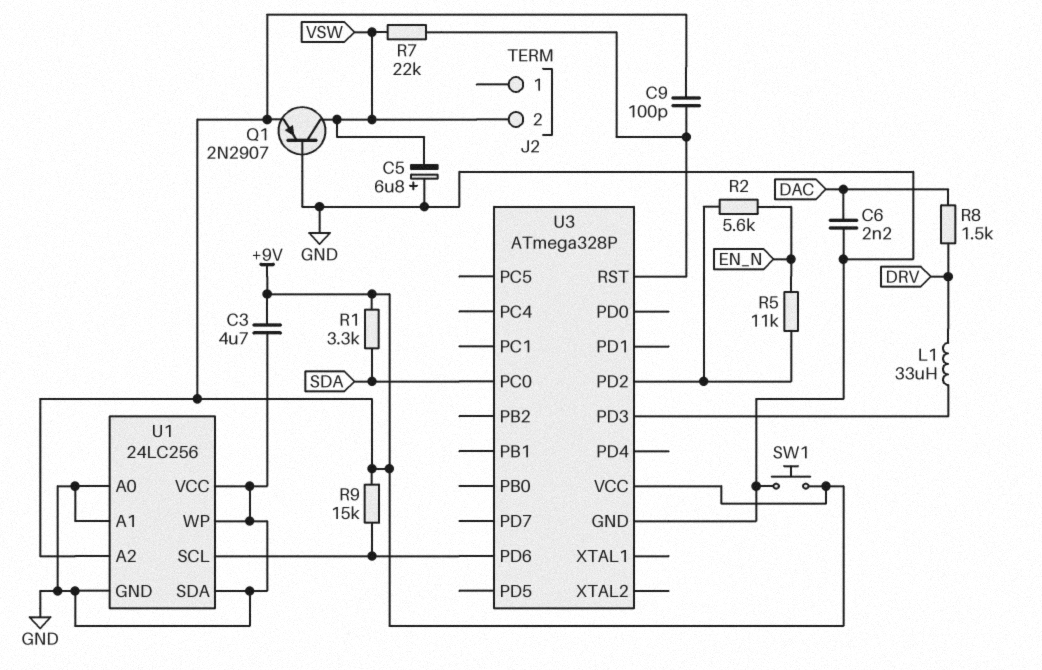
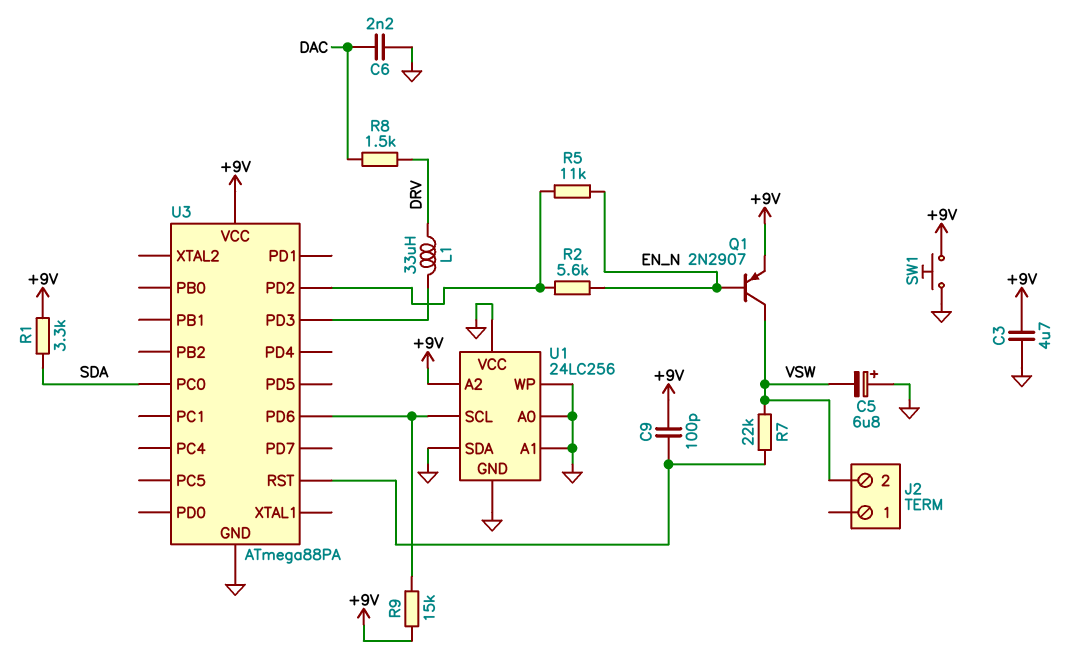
Q1: PNP 2N2907 (B GND, C VSW, E +9V) -> PNP 2N2907 (B EN_N, C VSW, E +9V)
U3: ATmega328P -> ATmega88PA

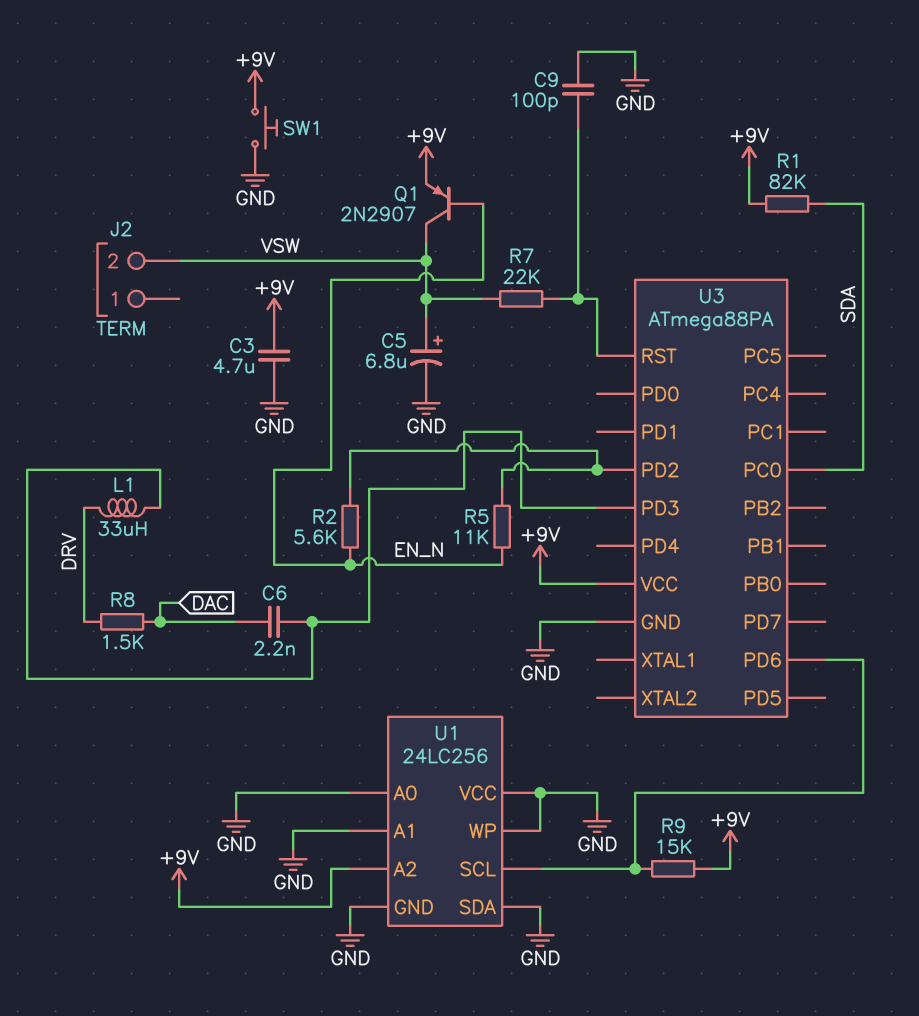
C5: 6.8uF (plus GND, minus VSW) -> 6.8uF (plus VSW, minus GND)
C6: 2.2nF (DAC, GND) -> 2.2nF (DAC, U3/PD3)
C9: 100pF (+9V, U3/RST) -> 100pF (GND, U3/RST)
R1: 3.3k (+9V, SDA) -> 82k (+9V, SDA)

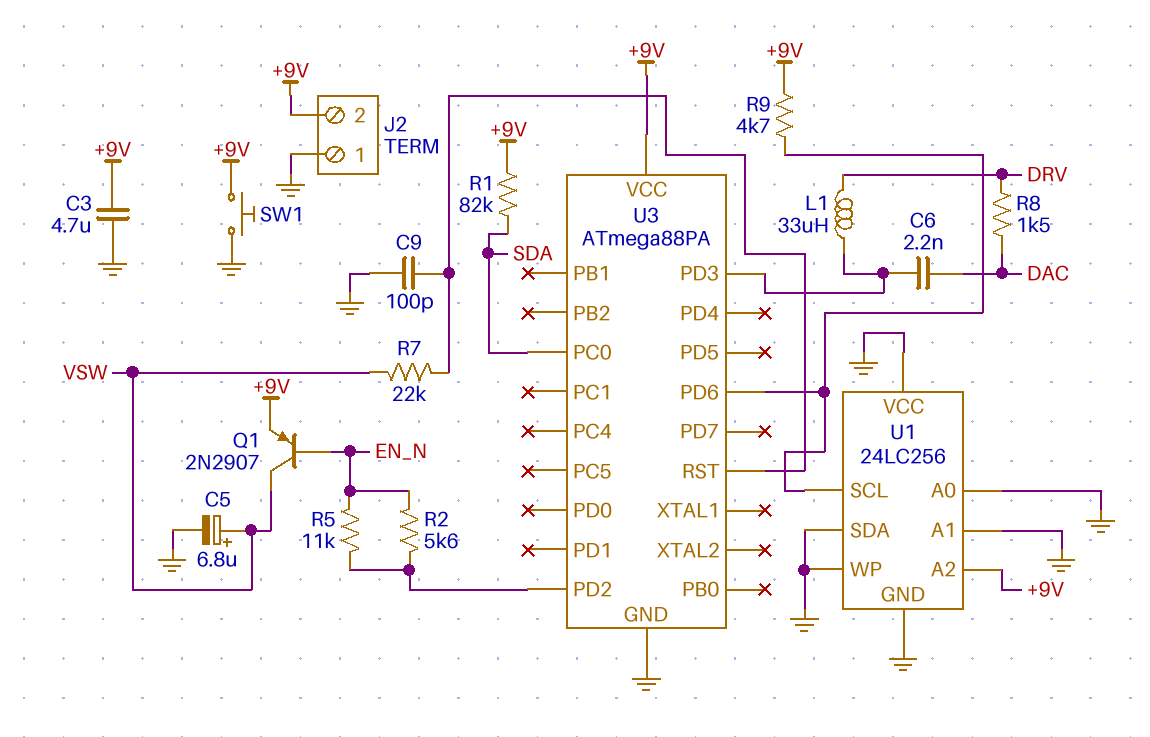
J2 pin 1: none -> GND
J2 pin 2: VSW -> +9V
R9: 15k (+9V, U1/SCL) -> 4.7k (+9V, U1/SCL)

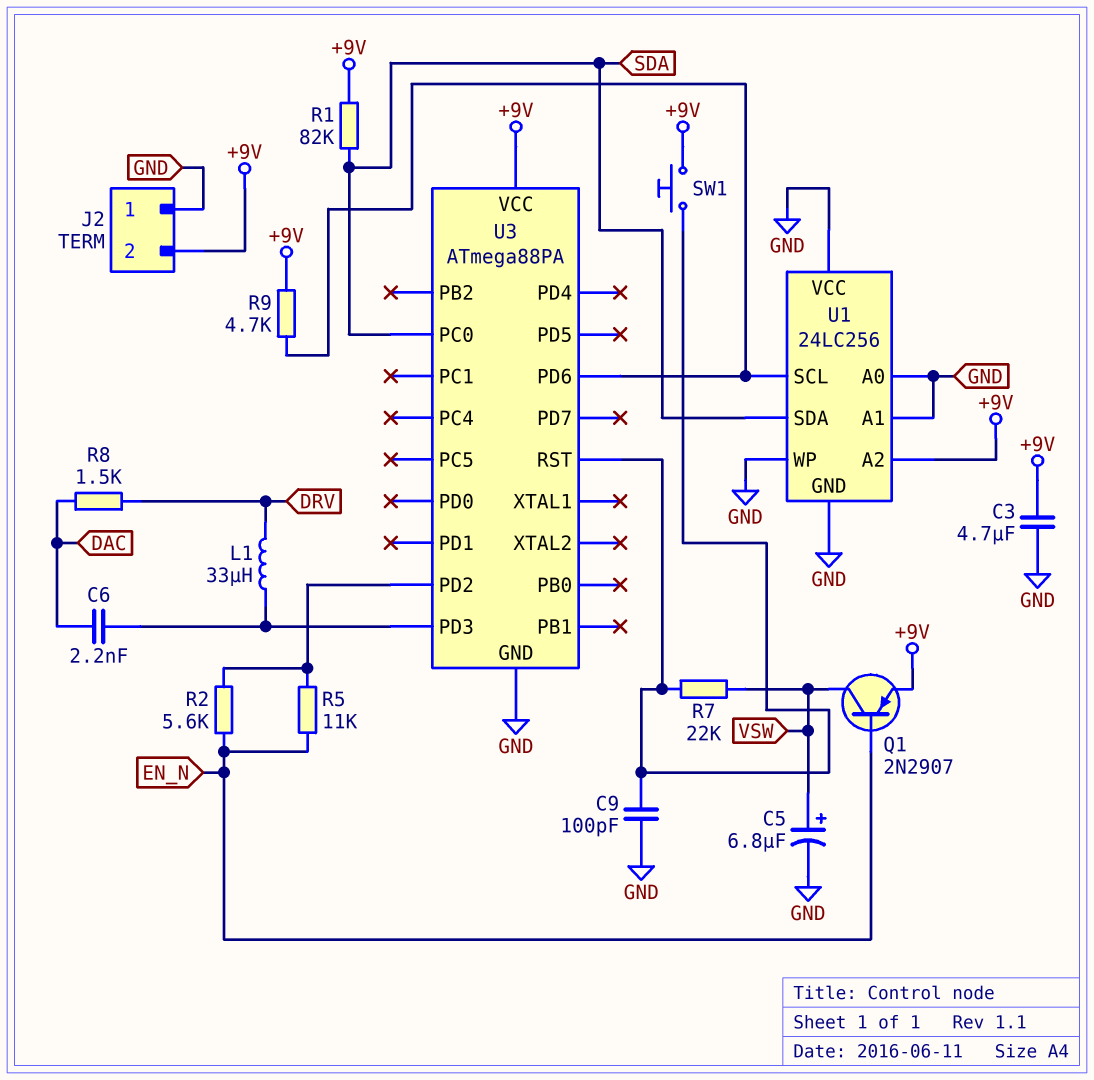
SW1: button (+9V, GND) -> button (+9V, U3/RST)
U1 pin SDA: GND -> SDA

